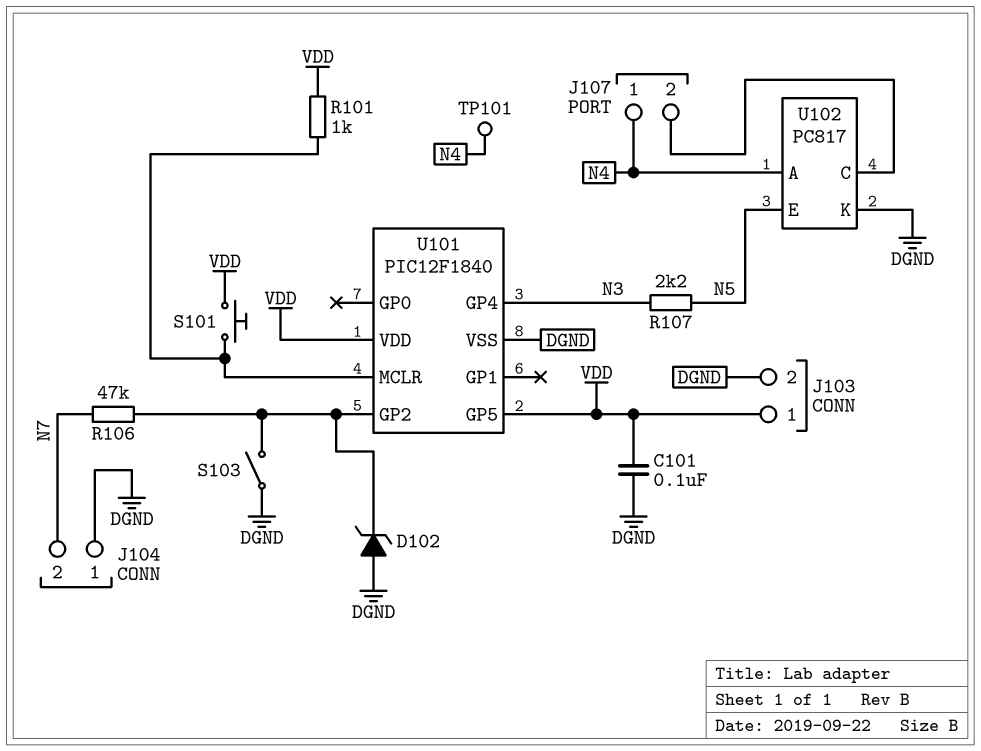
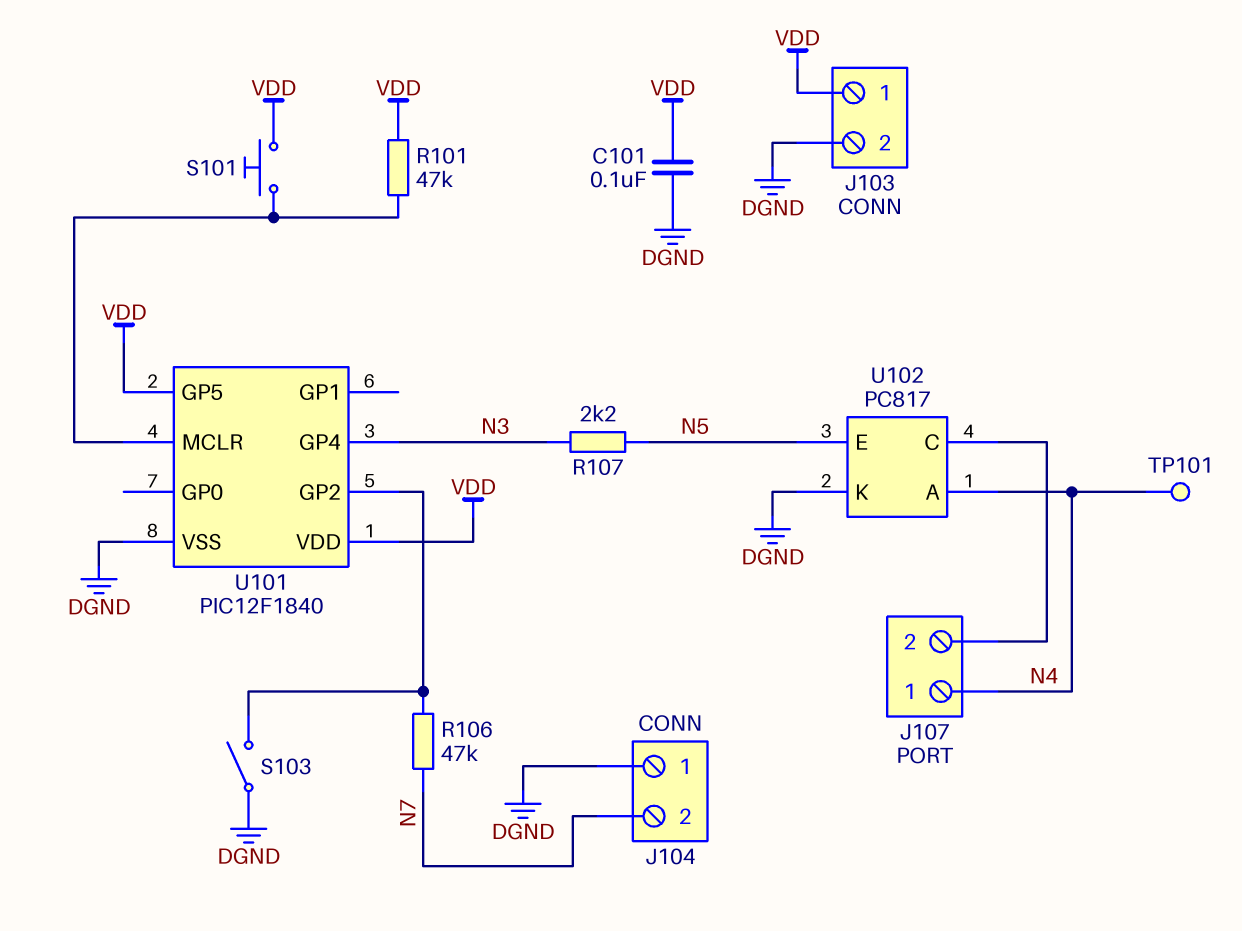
D102: zener (A DGND, K U101/GP2) -> none
R101: 1k (U101/MCLR, VDD) -> 47k (U101/MCLR, VDD)

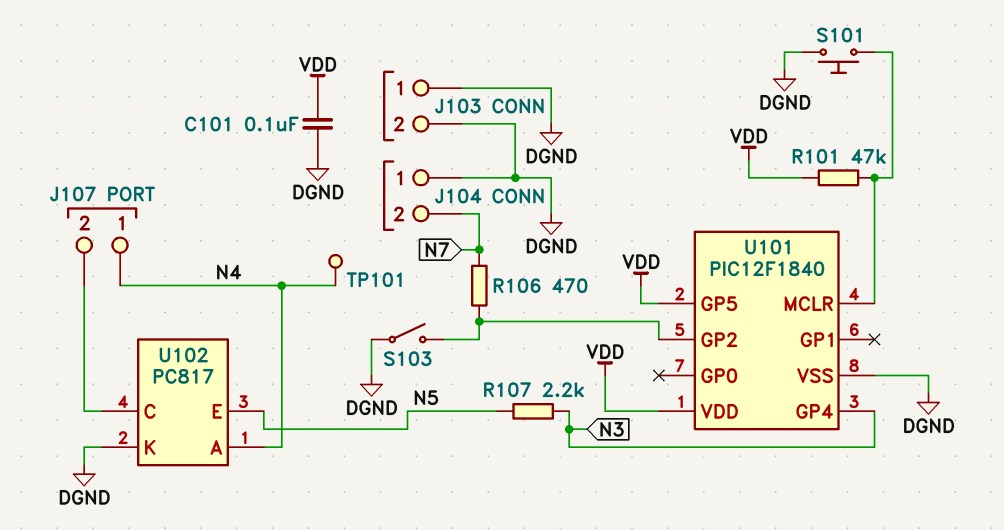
J103 pin 1: VDD -> DGND
R106: 47k (N7, U101/GP2) -> 470 (N7, U101/GP2)
S101: button (U101/MCLR, VDD) -> button (DGND, U101/MCLR)

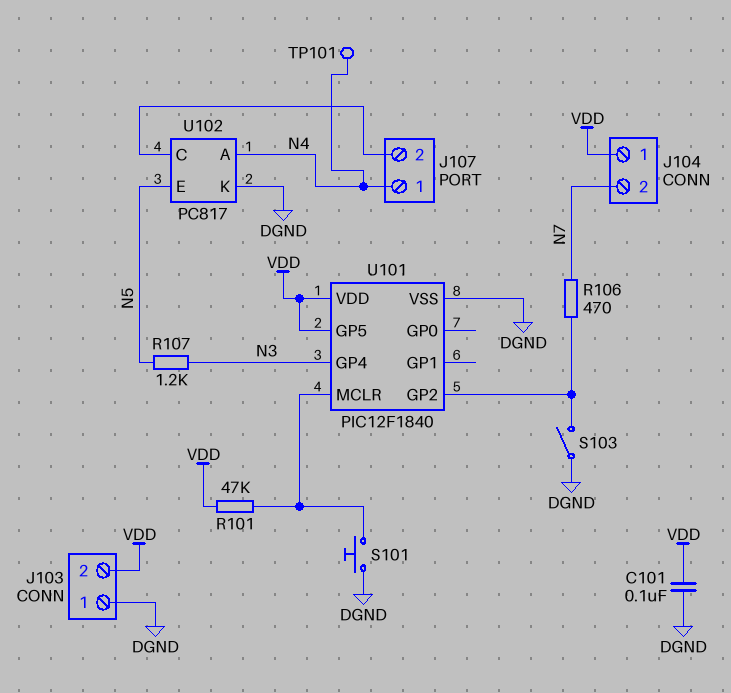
J103 pin 2: DGND -> VDD
J104 pin 1: DGND -> VDD
R107: 2.2k (N3, N5) -> 1.2k (N3, N5)

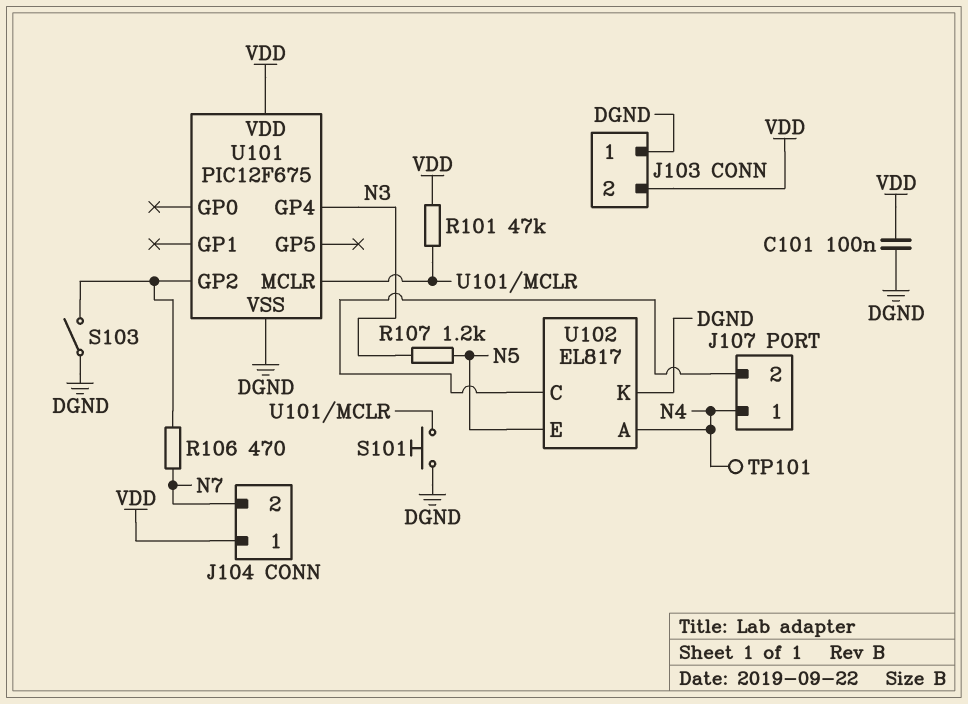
U101: PIC12F1840 -> PIC12F675
U101 pin GP5: VDD -> none
U102: PC817 -> EL817

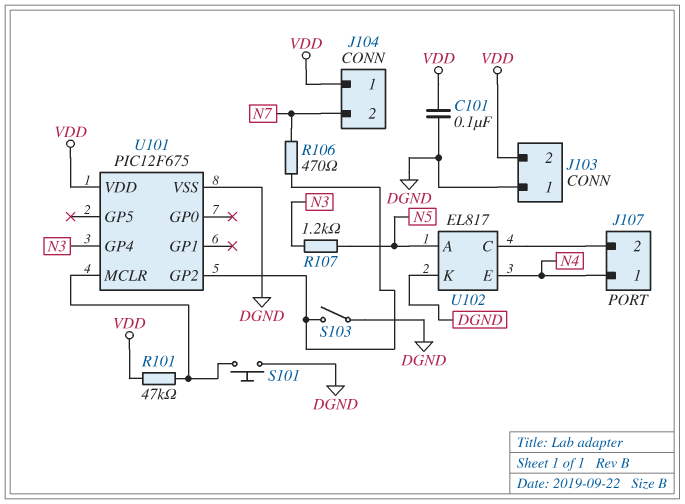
TP101: test point (N4) -> none
U102 pin A: N4 -> N5
U102 pin E: N5 -> N4

